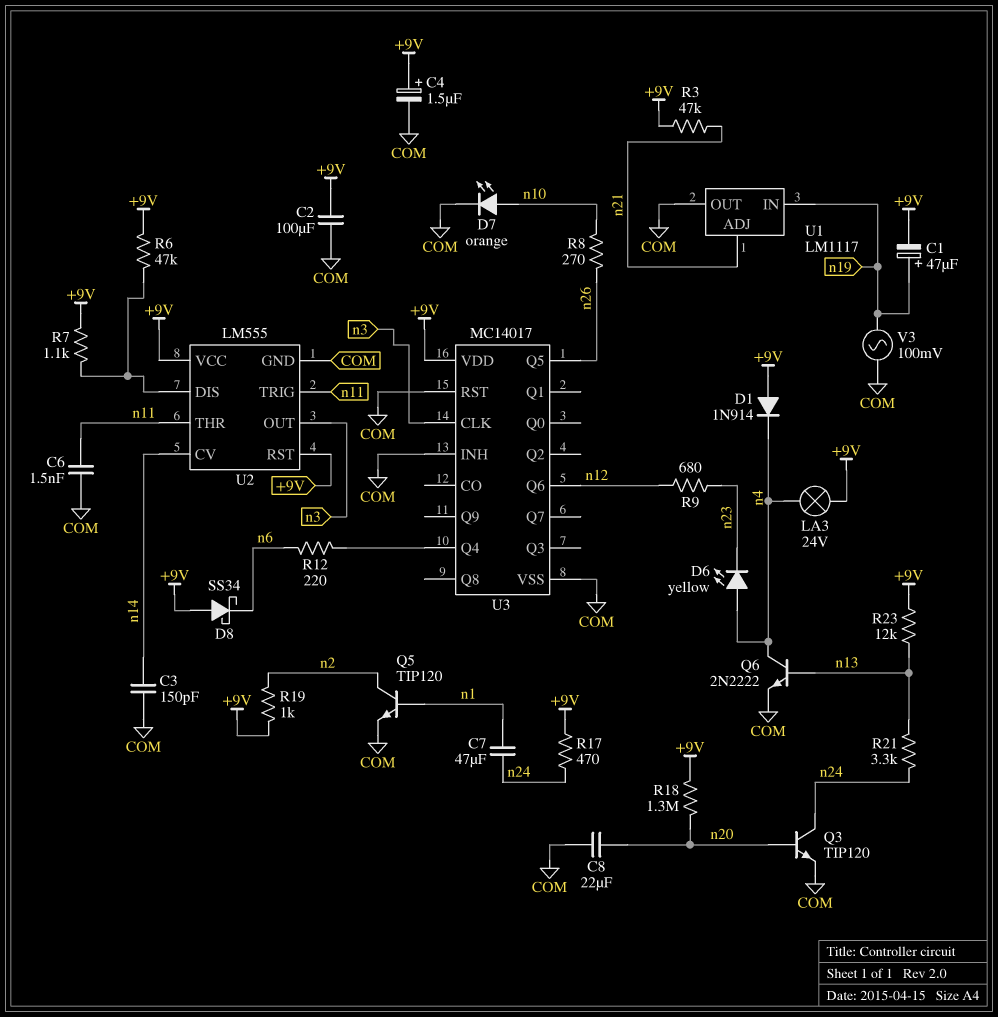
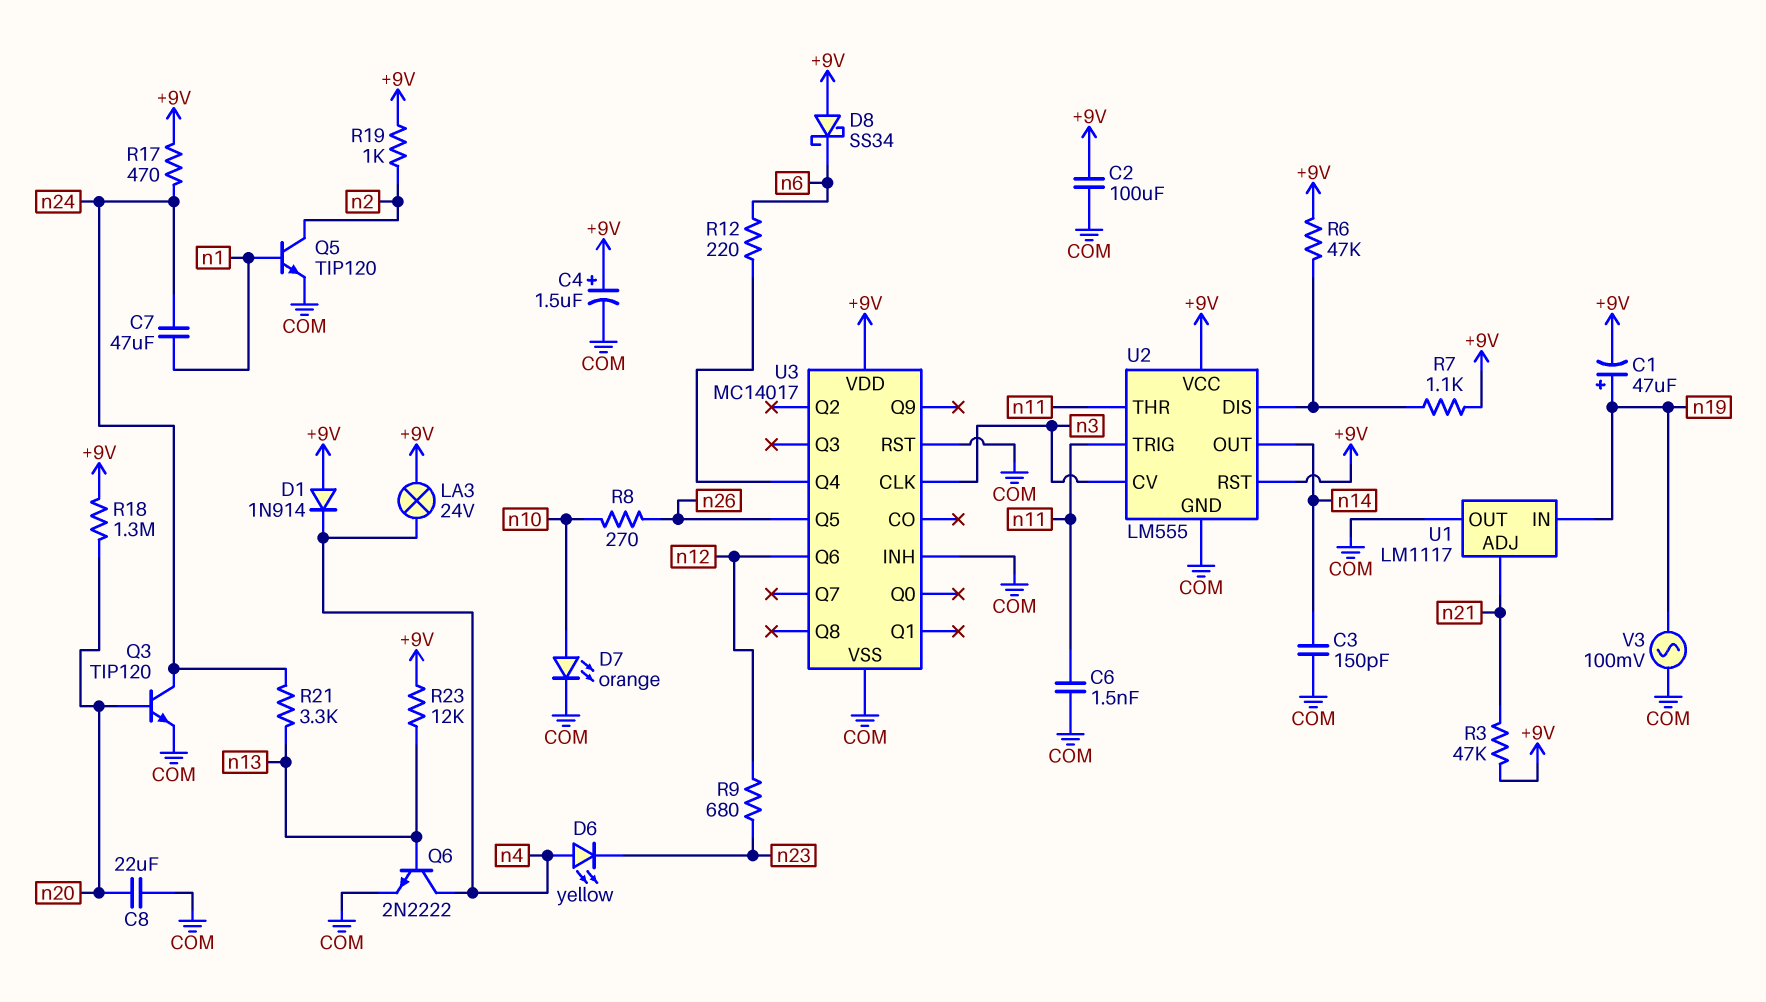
U2 pin CV: n14 -> n3
U2 pin OUT: n3 -> n14

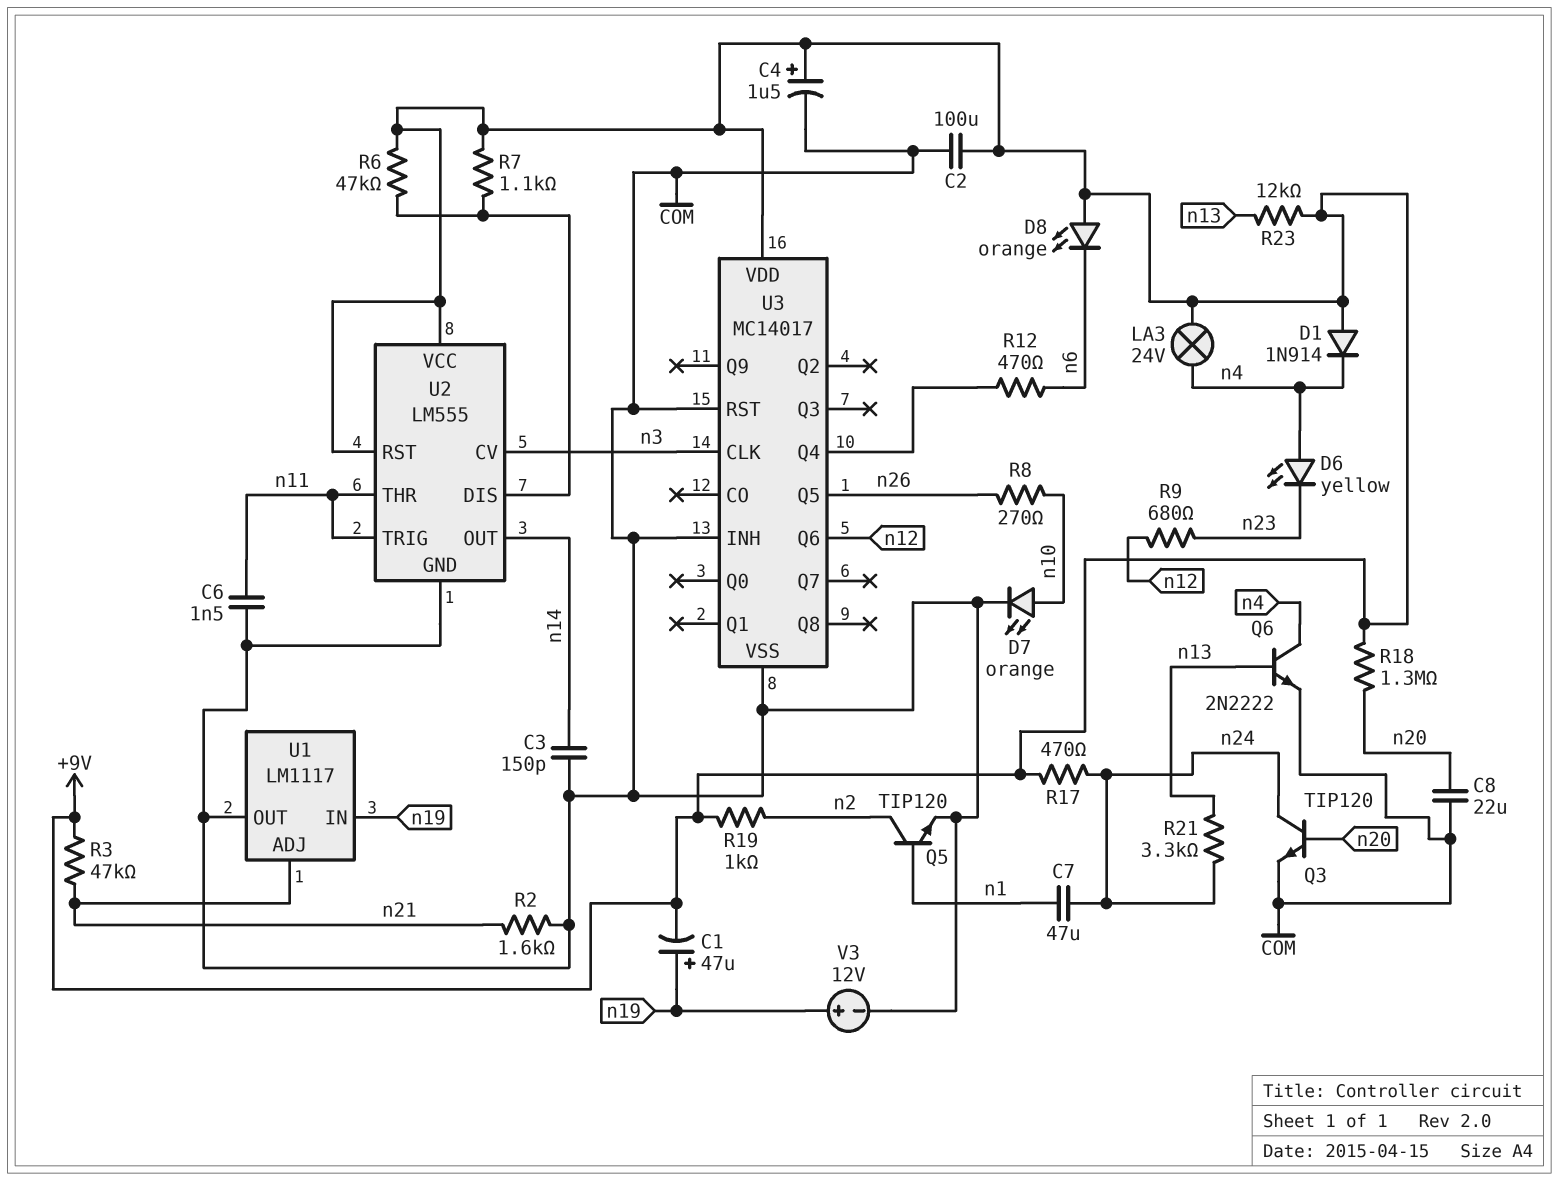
D8: schottky SS34 (A +9V, K n6) -> LED orange (A +9V, K n6)
R2: none -> 1.6k (COM, n21)
R12: 220 (U3/Q4, n6) -> 470 (U3/Q4, n6)
V3: AC 100mV (COM, n19) -> 12V (plus n19, minus COM)

